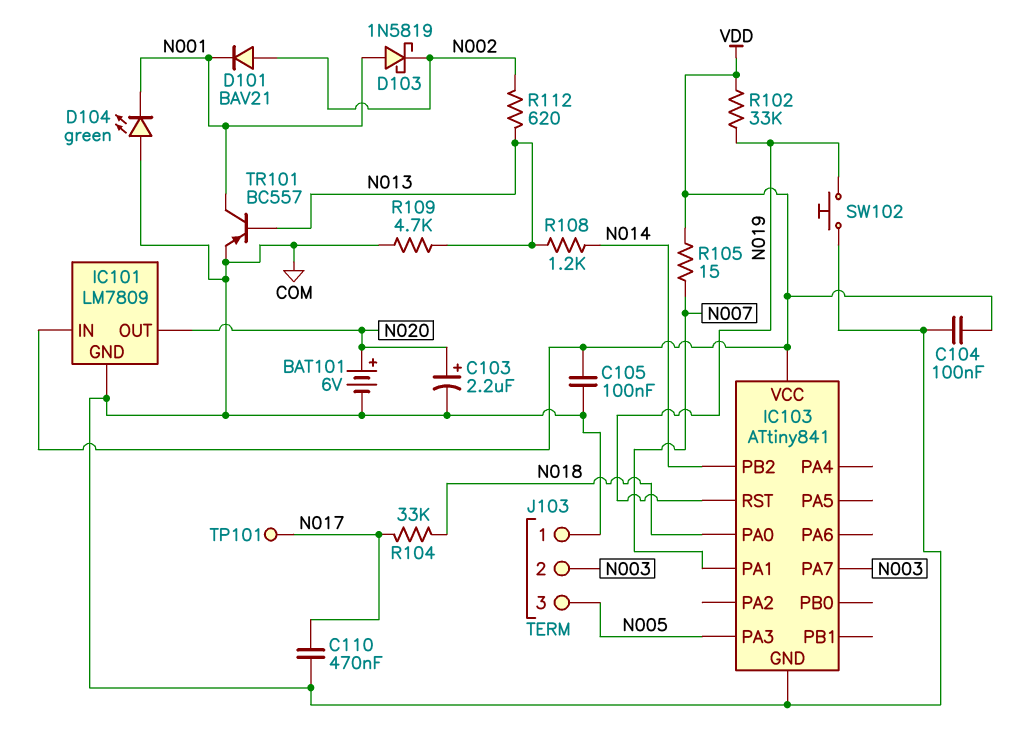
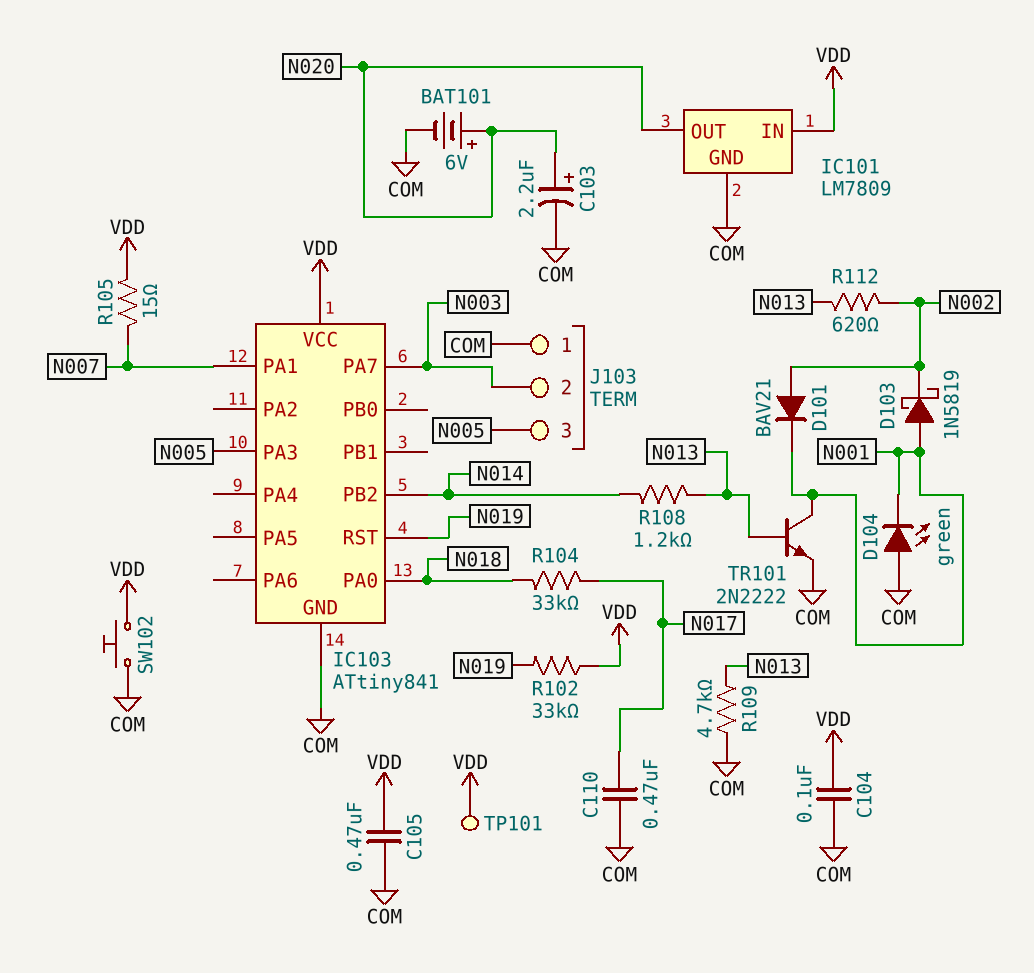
C105: 100nF (COM, VDD) -> 470nF (COM, VDD)
SW102: button (COM, N019) -> button (COM, VDD)
TP101: test point (N017) -> test point (VDD)
TR101: PNP BC557 (B N013, C N001, E COM) -> NPN 2N2222 (B N013, C N001, E COM)

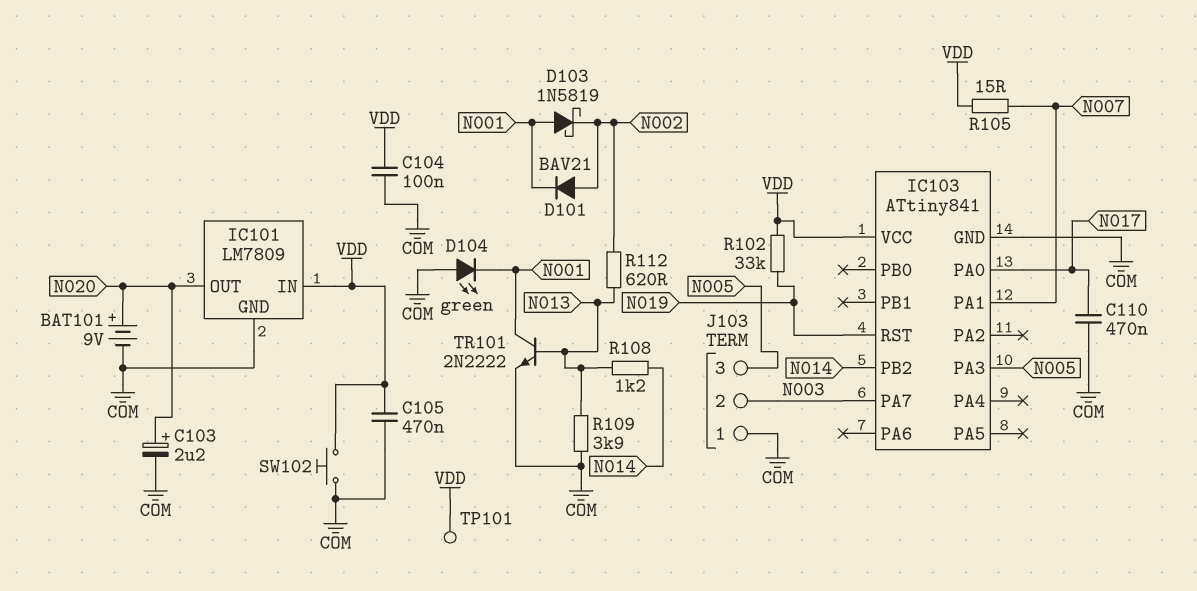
BAT101: 6V (plus N020, minus COM) -> 9V (plus N020, minus COM)
IC103 pin PA0: N018 -> N017
R104: 33k (N017, N018) -> none
R109: 4.7k (COM, N013) -> 3.9k (COM, N013)

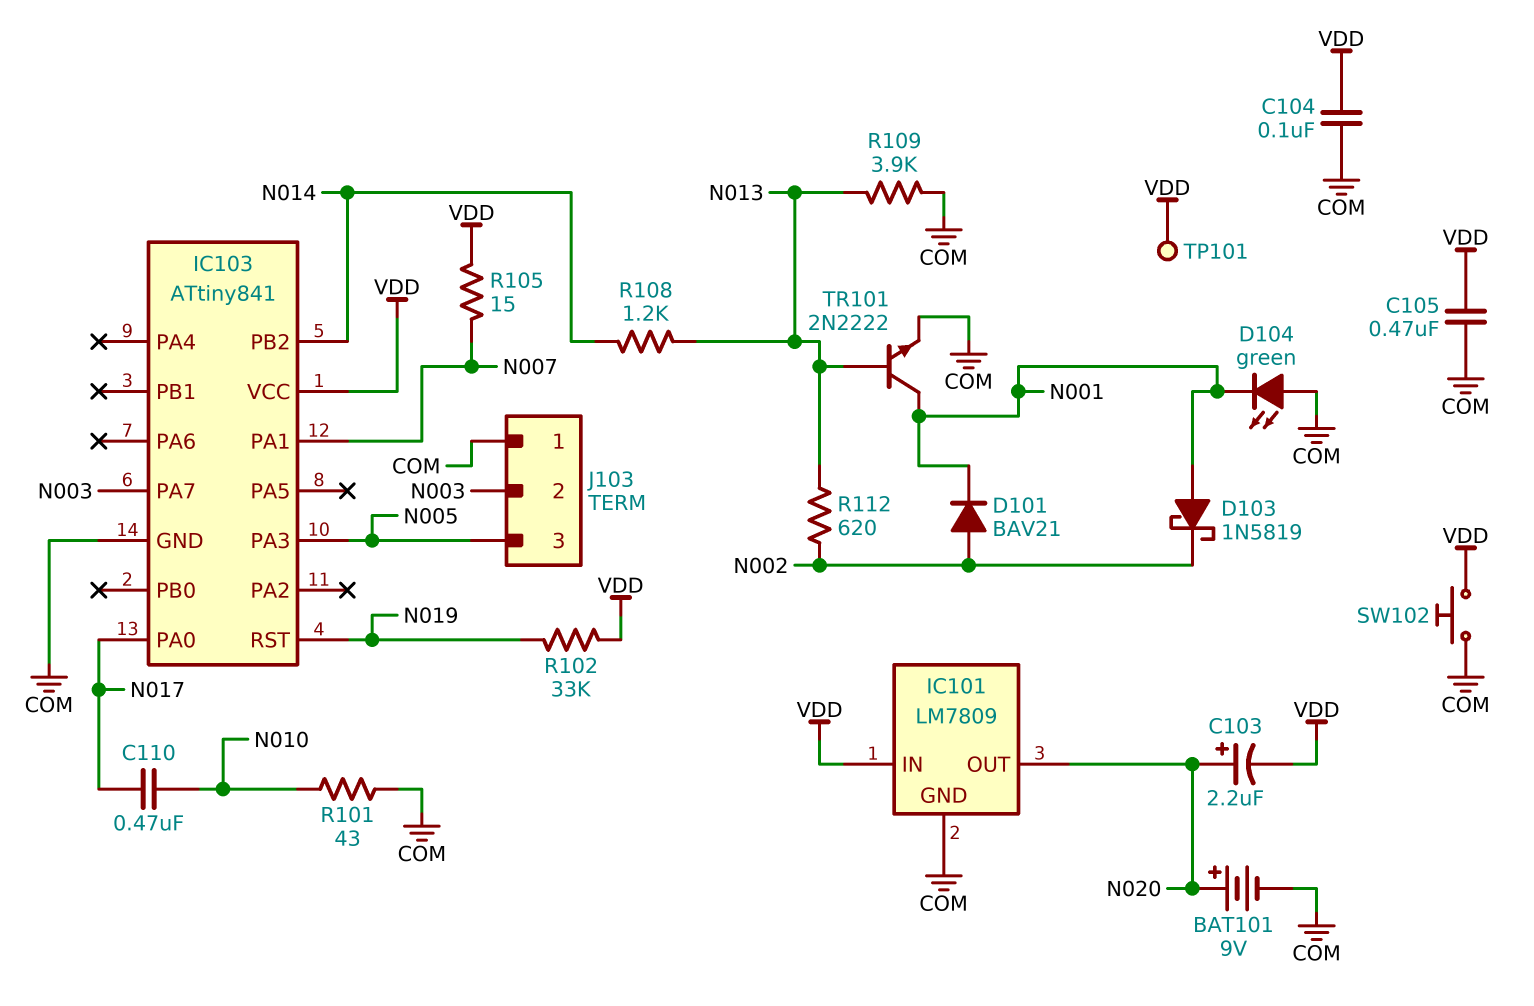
C103: 2.2uF (plus N020, minus COM) -> 2.2uF (plus N020, minus VDD)
C110: 470nF (COM, N017) -> 470nF (N010, N017)
R101: none -> 43 (COM, N010)

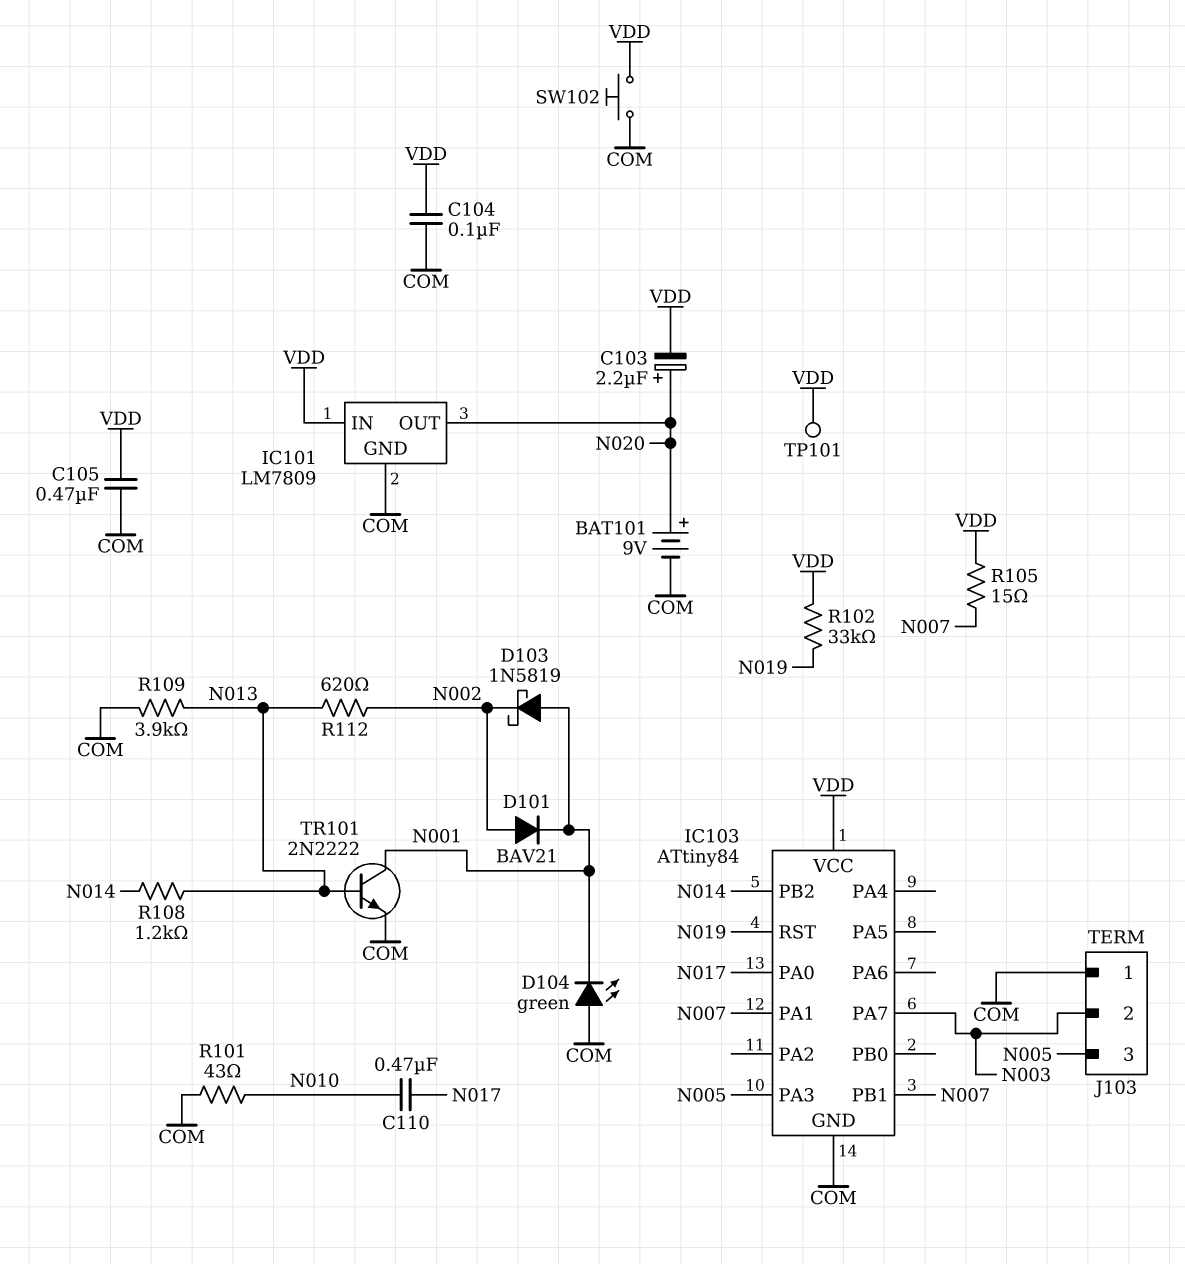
IC103: ATtiny841 -> ATtiny84
IC103 pin PB1: none -> N007

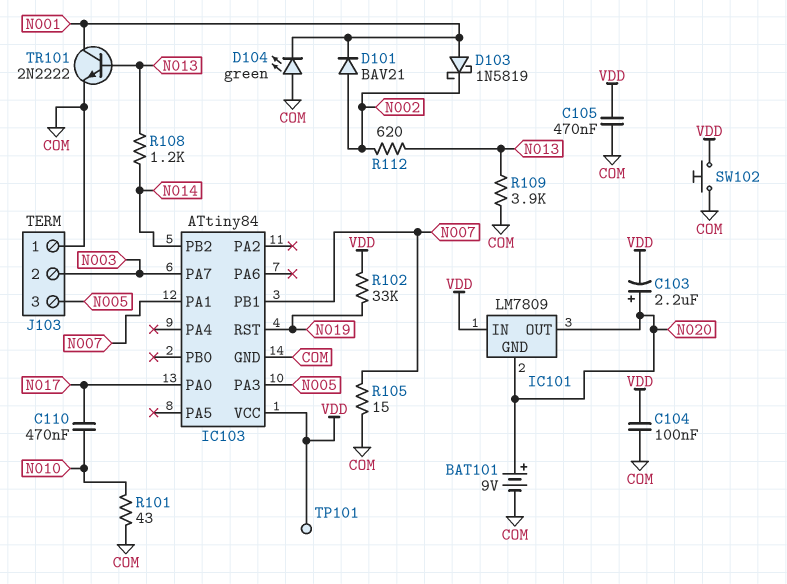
IC101 pin GND: COM -> N020
R105: 15 (N007, VDD) -> 15 (COM, N007)

